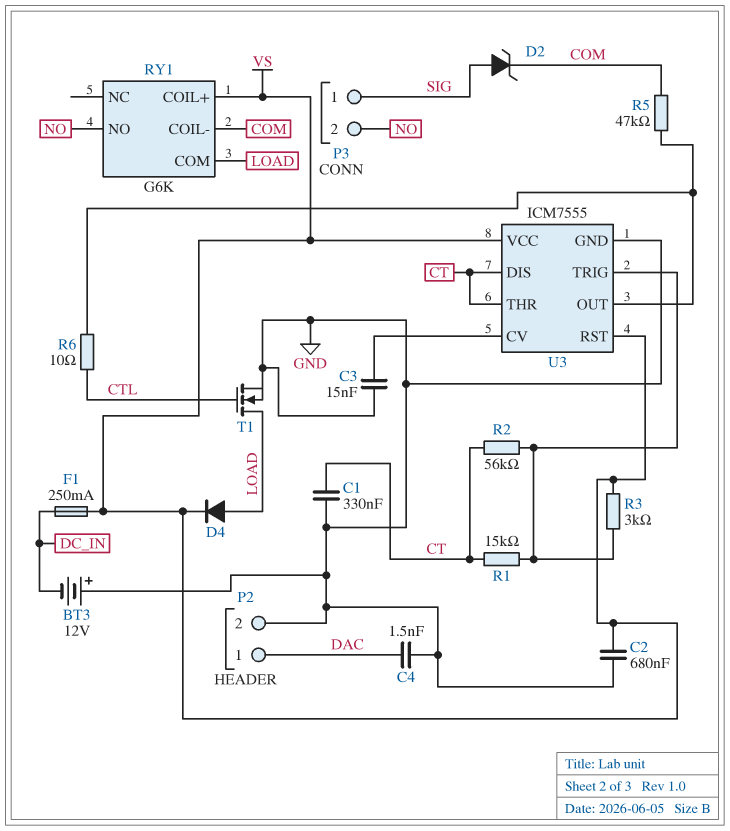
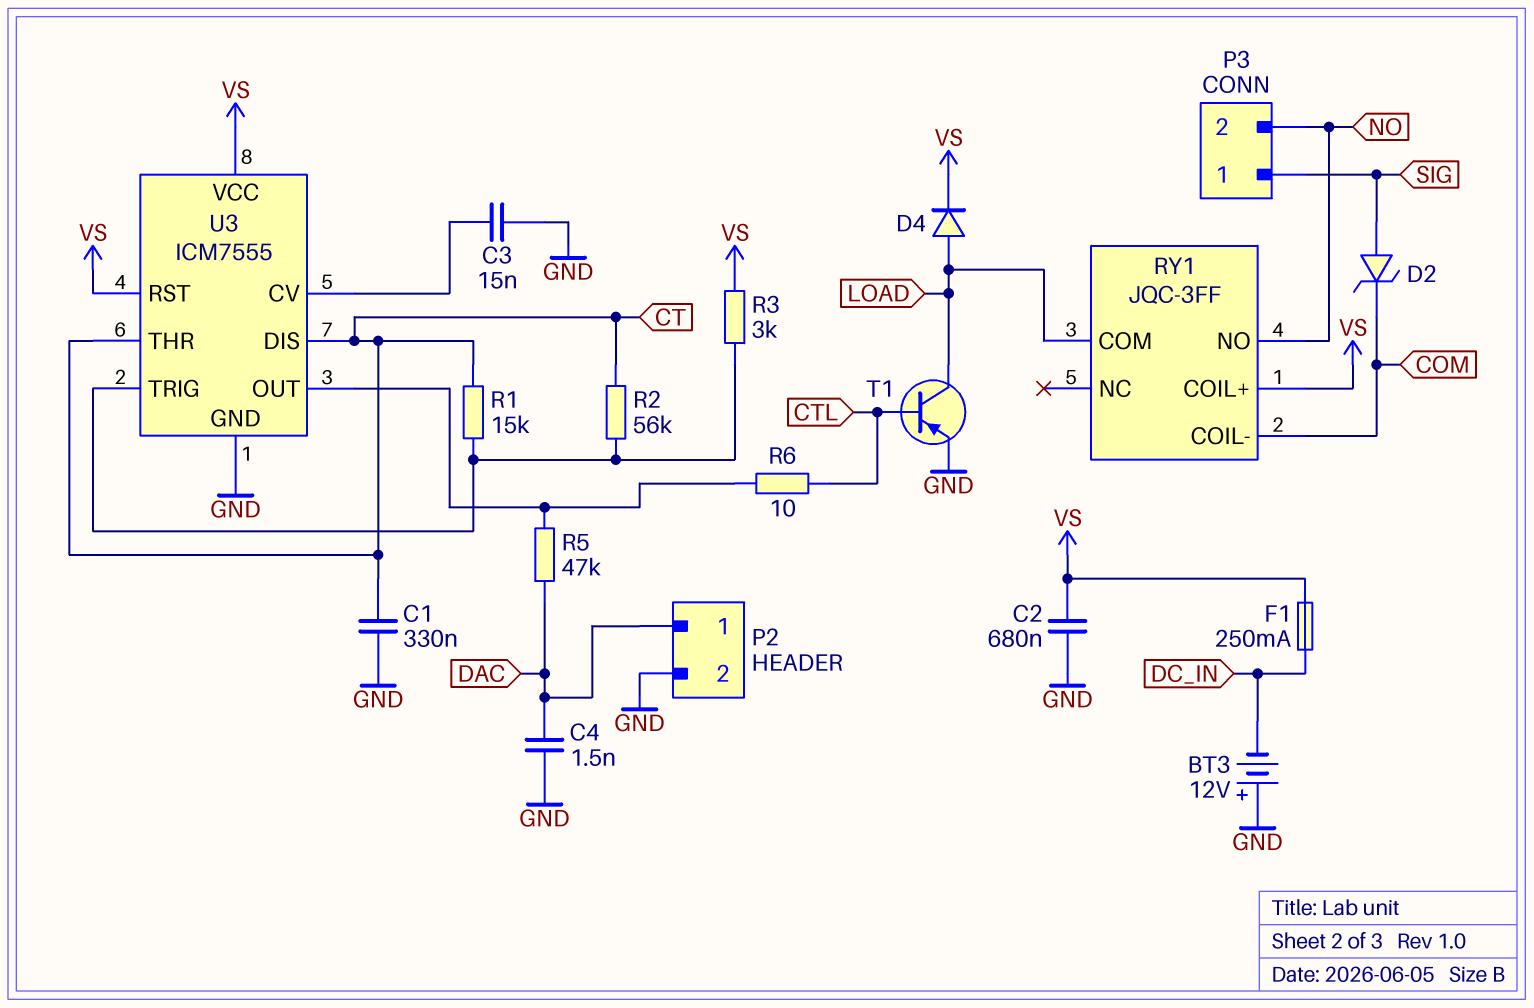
R5: 47k (COM, U3/OUT) -> 47k (DAC, U3/OUT)
RY1: G6K -> JQC-3FF
T1: NMOS (G CTL, D LOAD, S GND) -> PNP (B CTL, C LOAD, E GND)

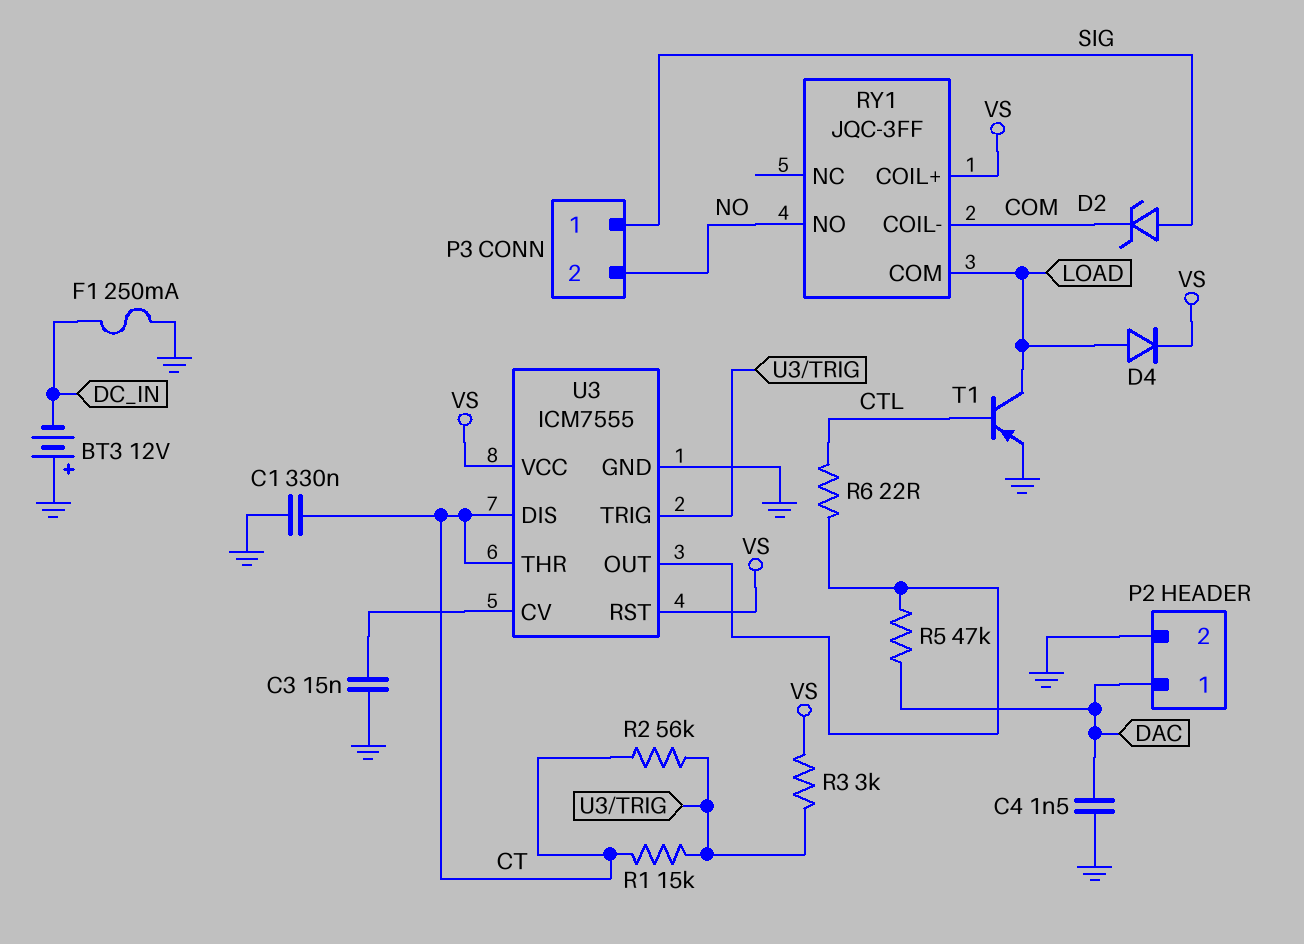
C2: 680nF (GND, VS) -> none
F1: 250mA (DC_IN, VS) -> 250mA (DC_IN, GND)
R6: 10 (CTL, U3/OUT) -> 22 (CTL, U3/OUT)

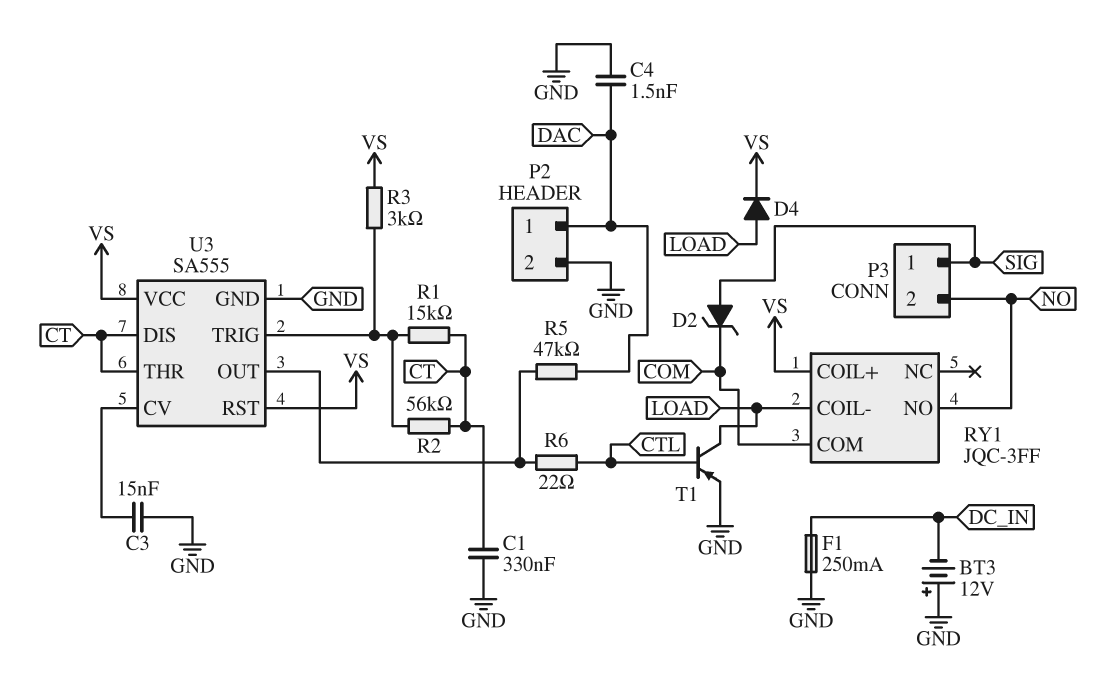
RY1 pin COIL-: COM -> LOAD
RY1 pin COM: LOAD -> COM
U3: ICM7555 -> SA555

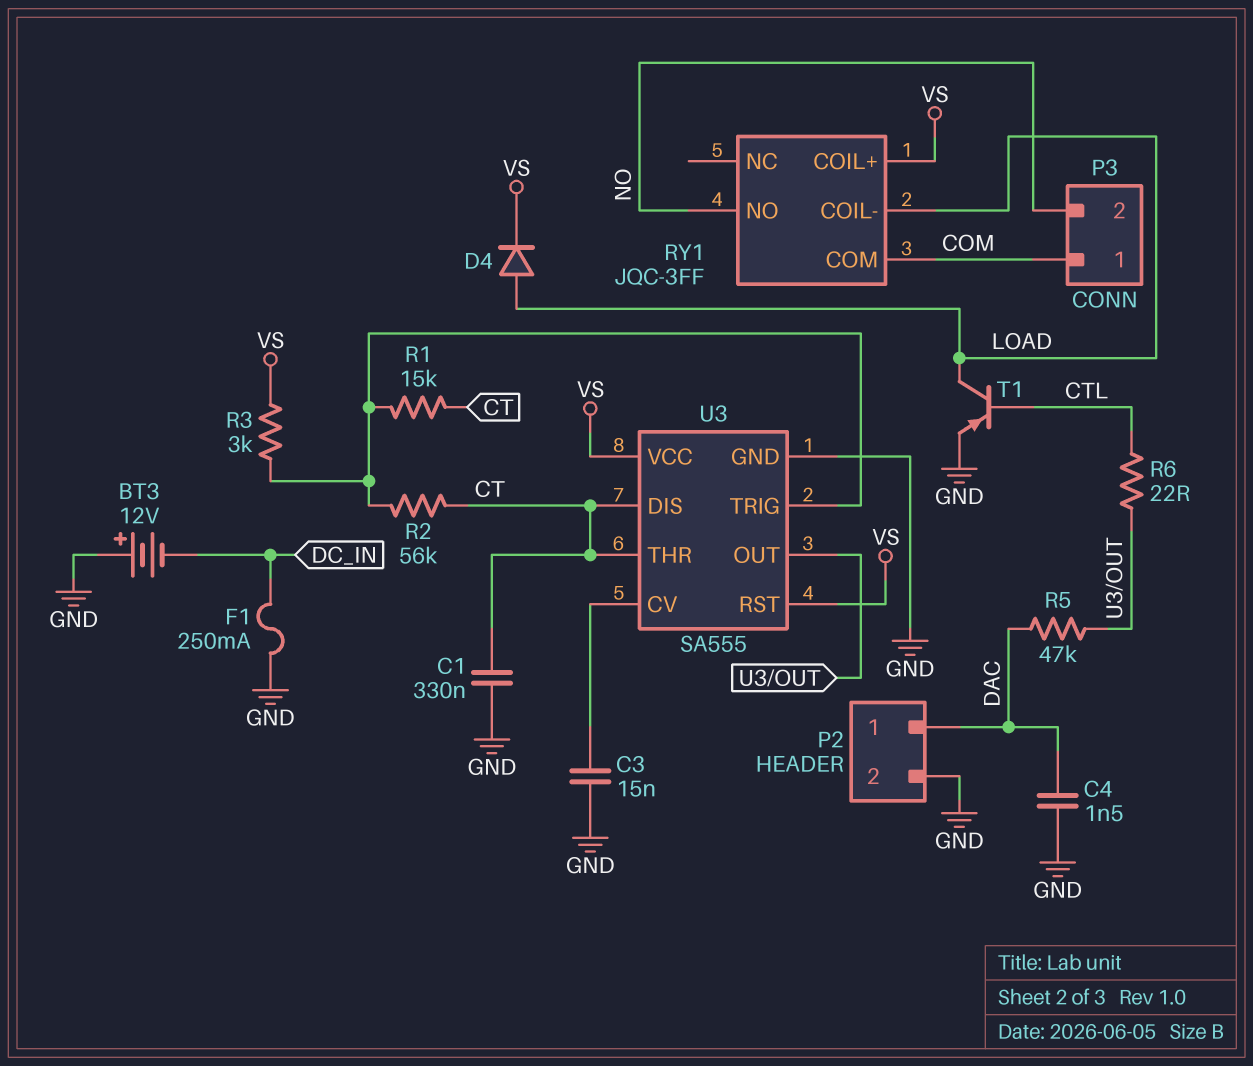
D2: zener (A SIG, K COM) -> none
P3 pin 1: SIG -> COM

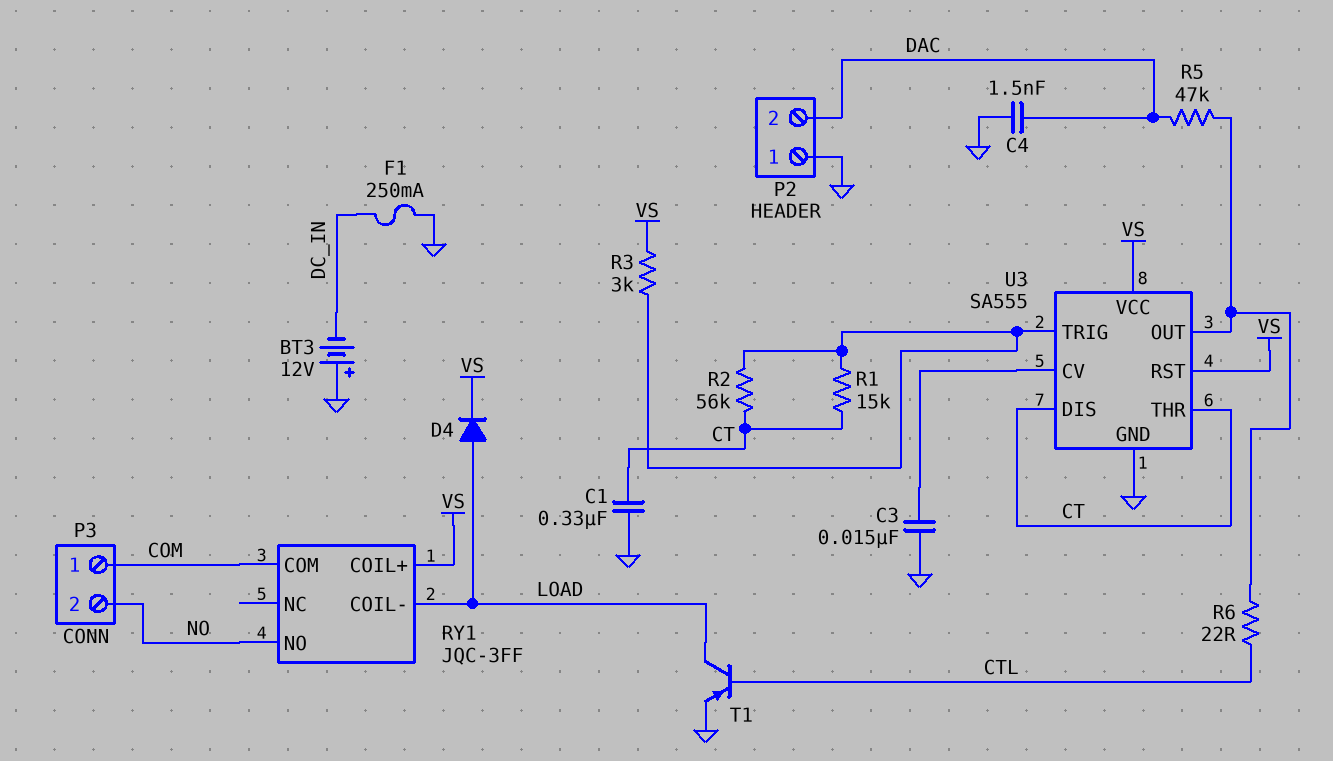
P2 pin 1: DAC -> GND
P2 pin 2: GND -> DAC

